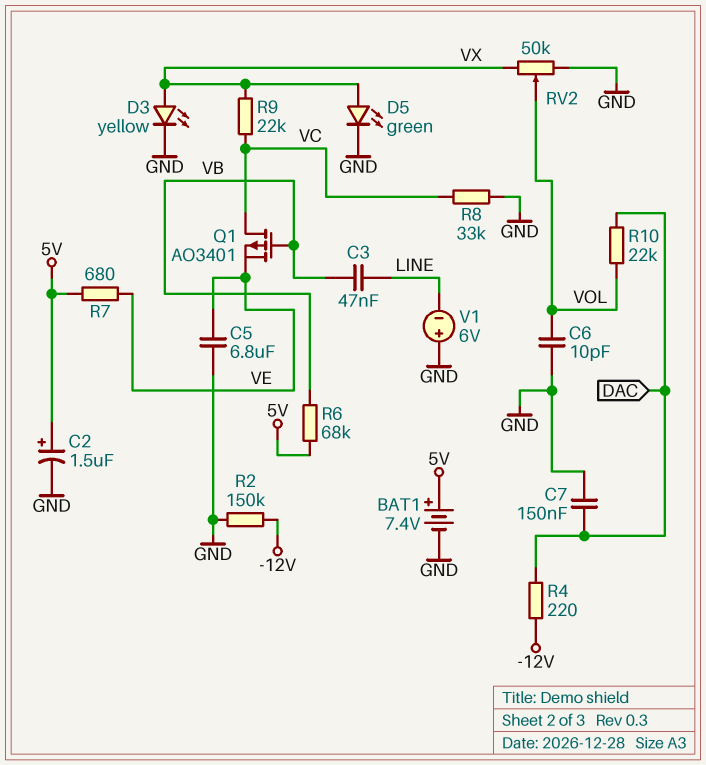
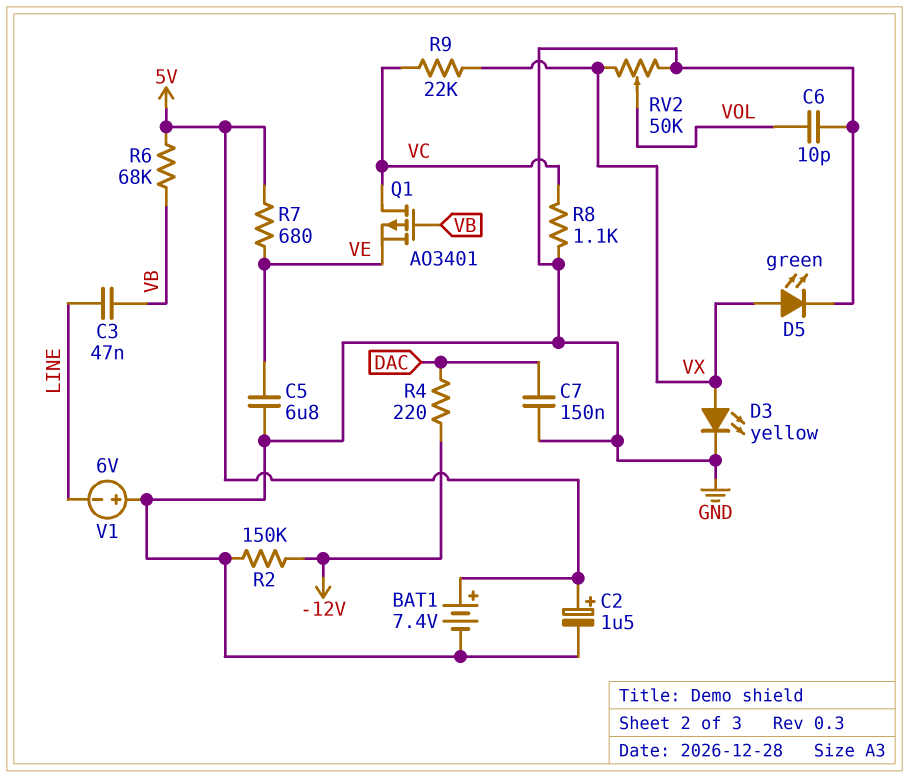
R8: 33k (GND, VC) -> 1.1k (GND, VC)
R10: 22k (DAC, VOL) -> none

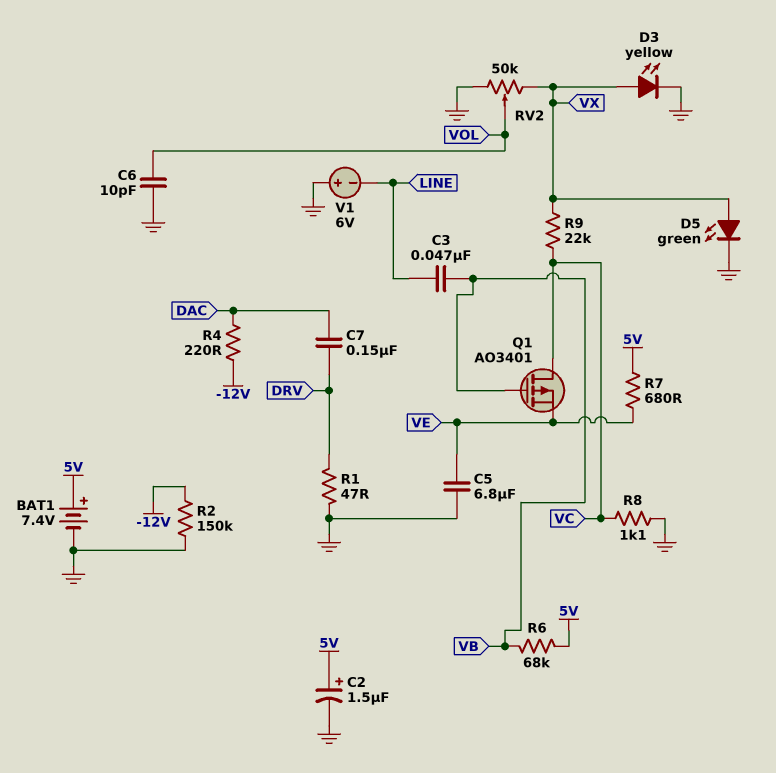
C7: 150nF (DAC, GND) -> 150nF (DAC, DRV)
R1: none -> 47 (DRV, GND)

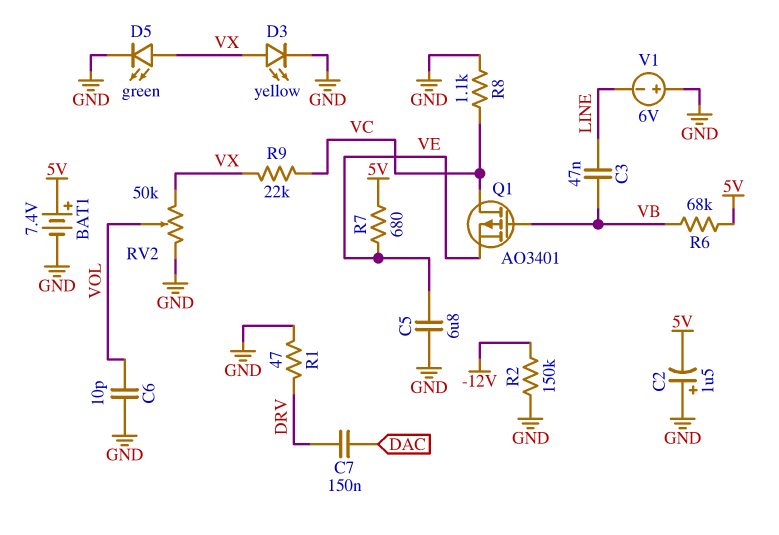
C2: 1.5uF (plus 5V, minus GND) -> 1.5uF (plus GND, minus 5V)
R4: 220 (-12V, DAC) -> none

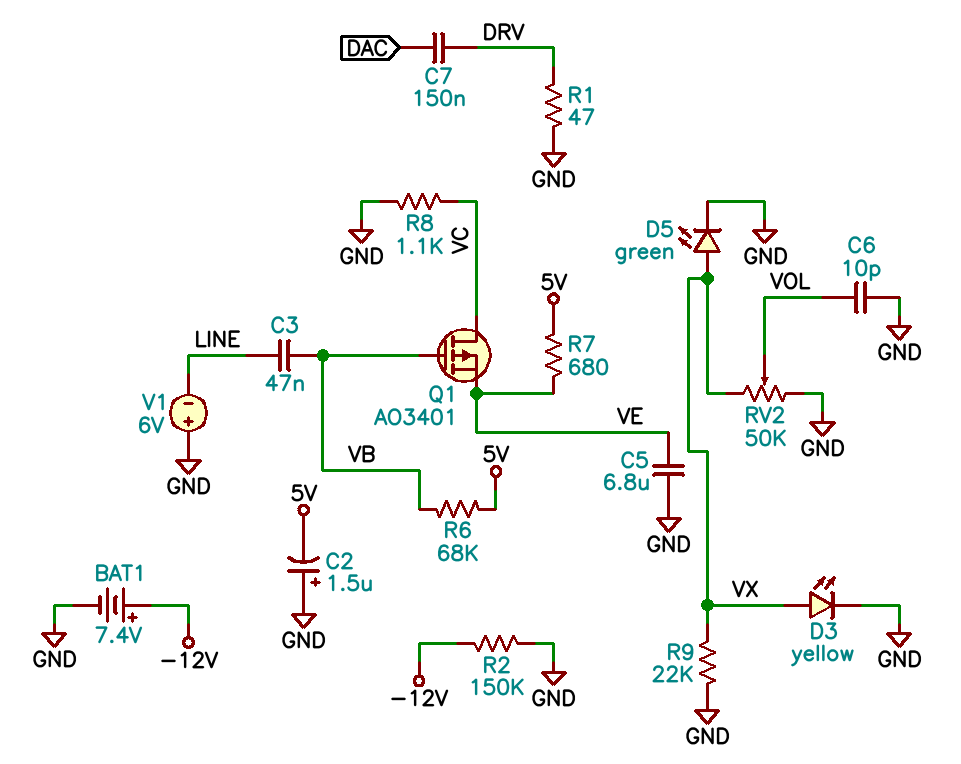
BAT1: 7.4V (plus 5V, minus GND) -> 7.4V (plus -12V, minus GND)
R9: 22k (VC, VX) -> 22k (GND, VX)

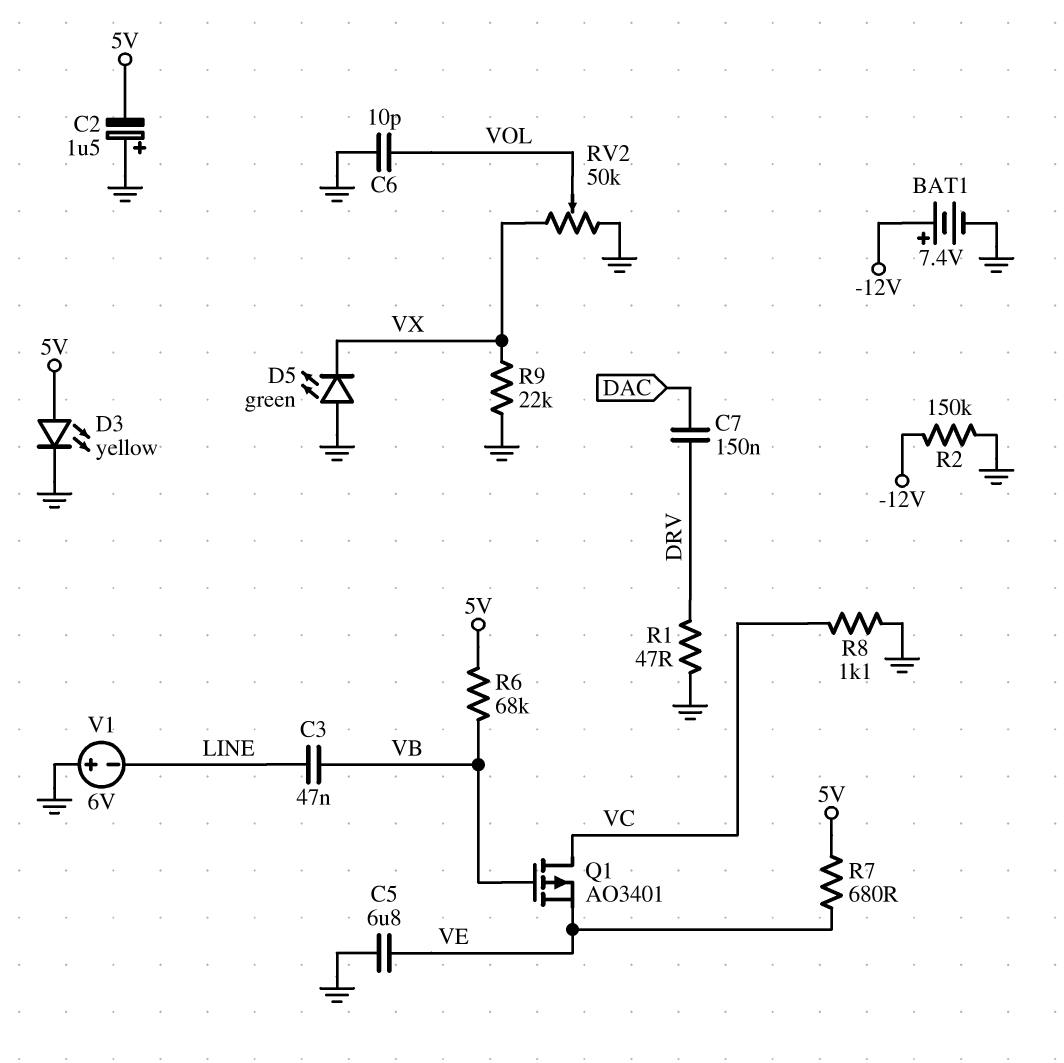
D3: LED yellow (A VX, K GND) -> LED yellow (A 5V, K GND)
D5: LED green (A VX, K GND) -> LED green (A GND, K VX)

